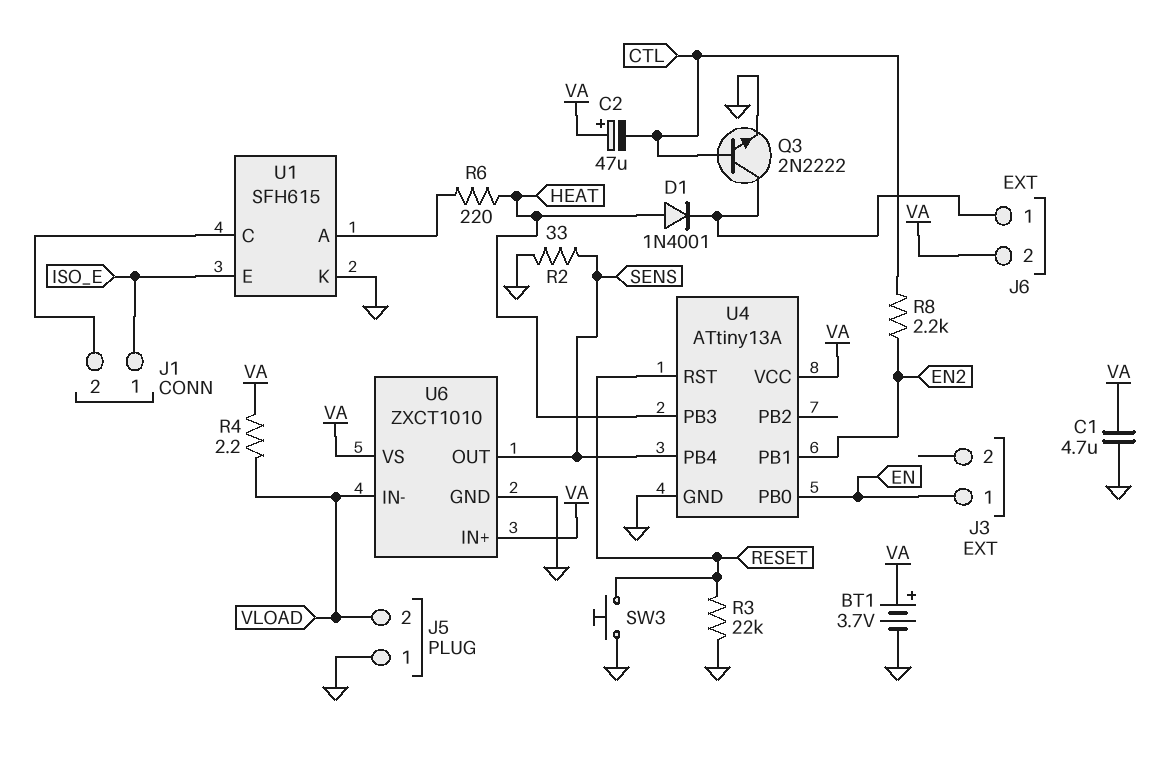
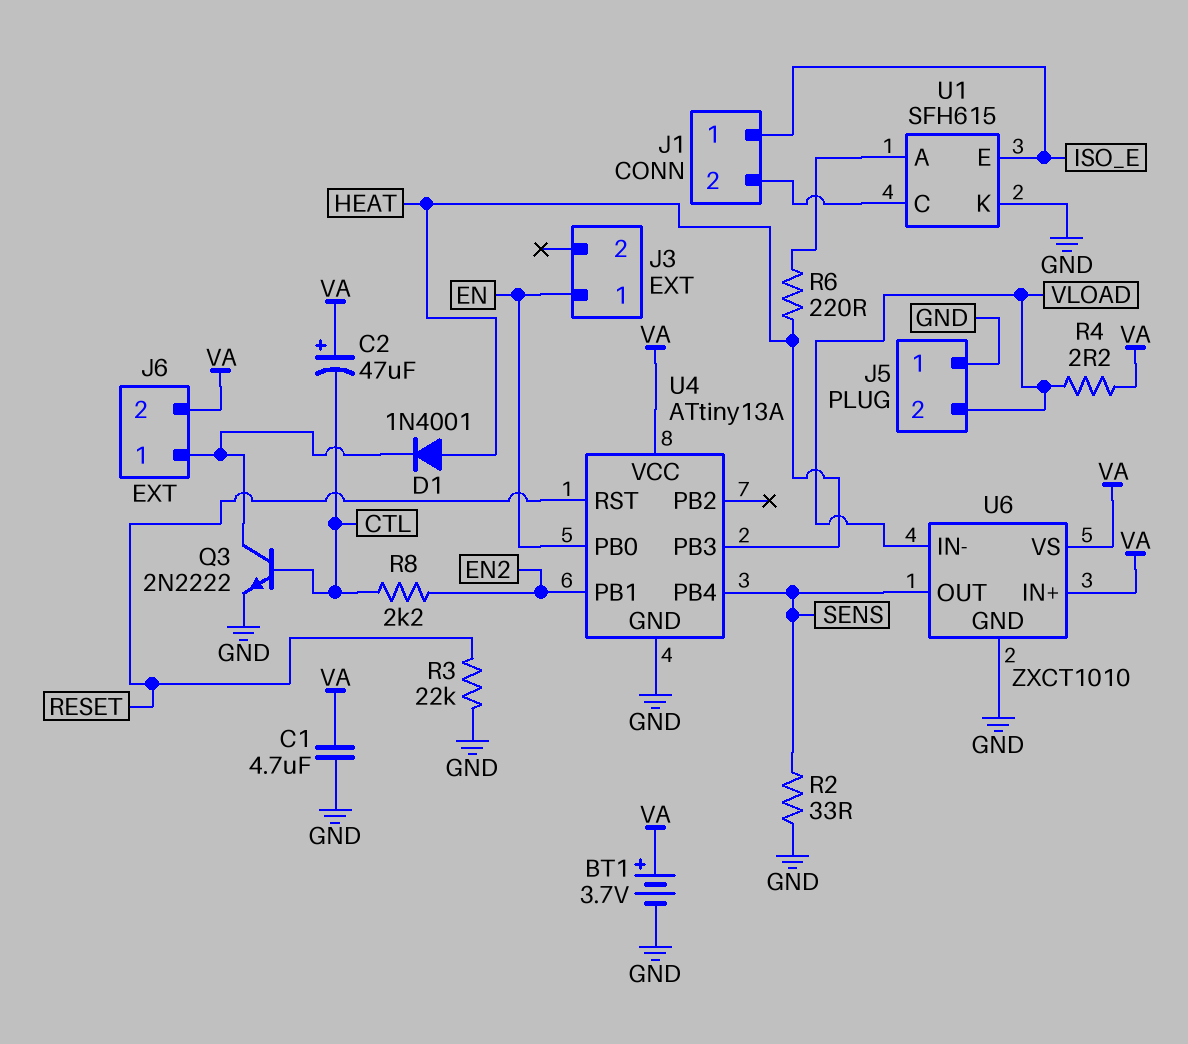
SW3: button (GND, RESET) -> none

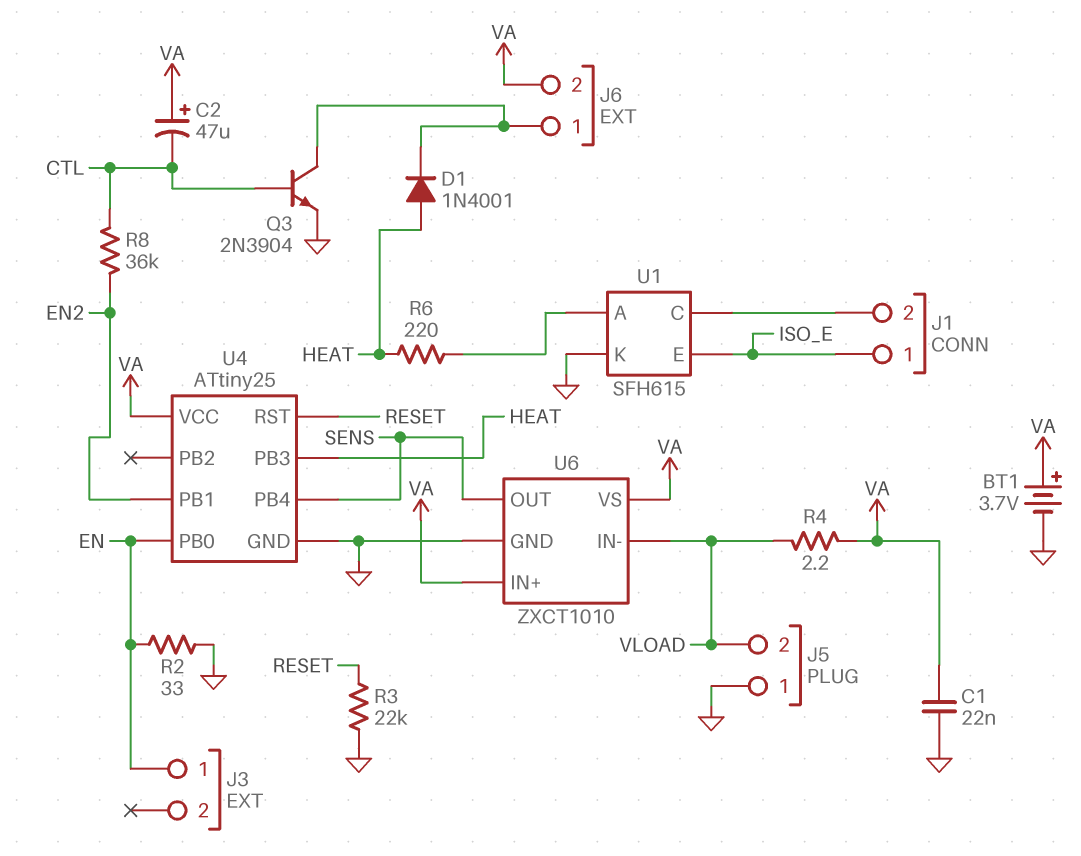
C1: 4.7uF (GND, VA) -> 22nF (GND, VA)
Q3: NPN 2N2222 (B CTL, C J6/1, E GND) -> NPN 2N3904 (B CTL, C J6/1, E GND)
R2: 33 (GND, SENS) -> 33 (EN, GND)
R8: 2.2k (CTL, EN2) -> 36k (CTL, EN2)
U4: ATtiny13A -> ATtiny25

